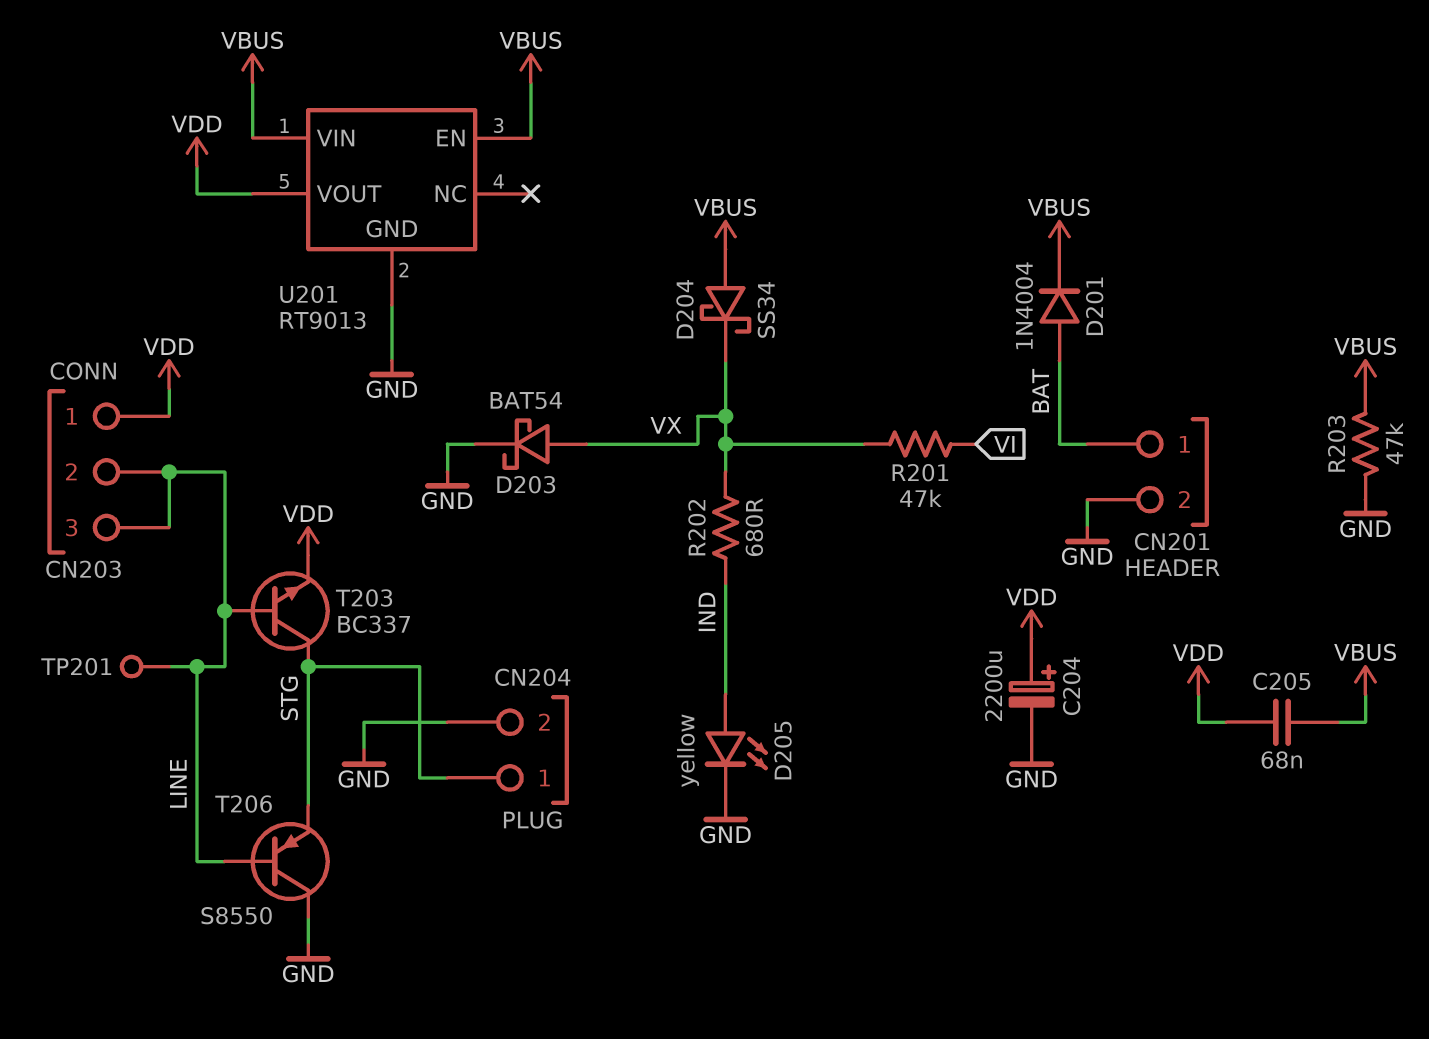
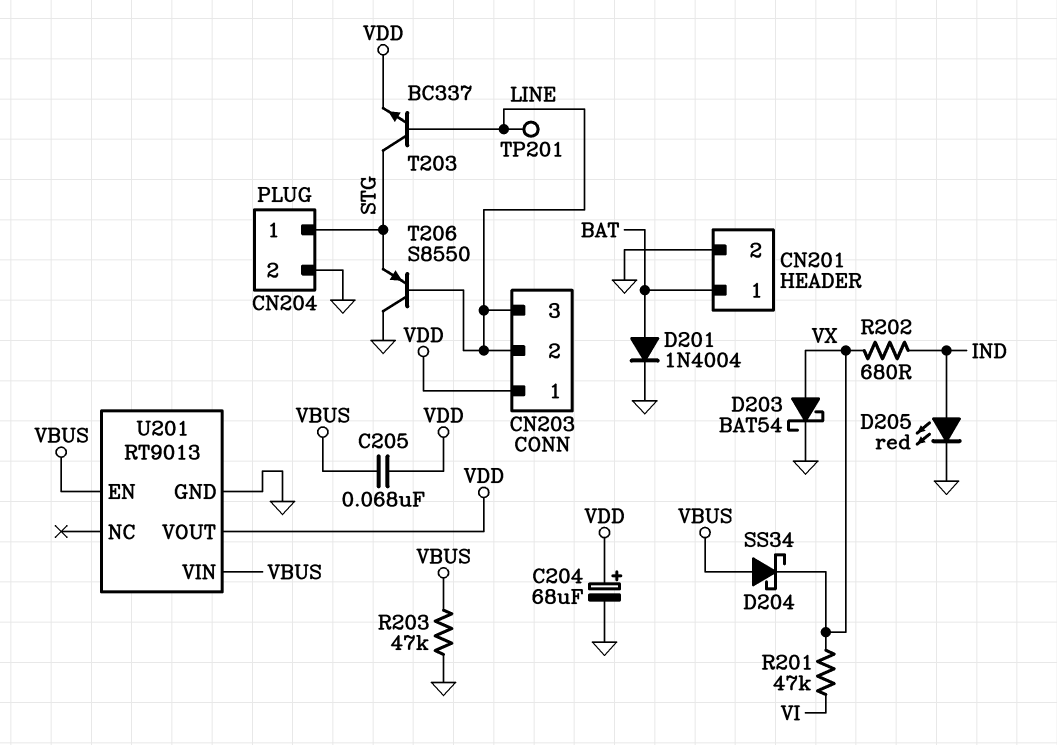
C204: 2200uF (plus VDD, minus GND) -> 68uF (plus VDD, minus GND)
D201: diode 1N4004 (A BAT, K VBUS) -> diode 1N4004 (A BAT, K GND)
D205: LED yellow (A IND, K GND) -> LED red (A IND, K GND)

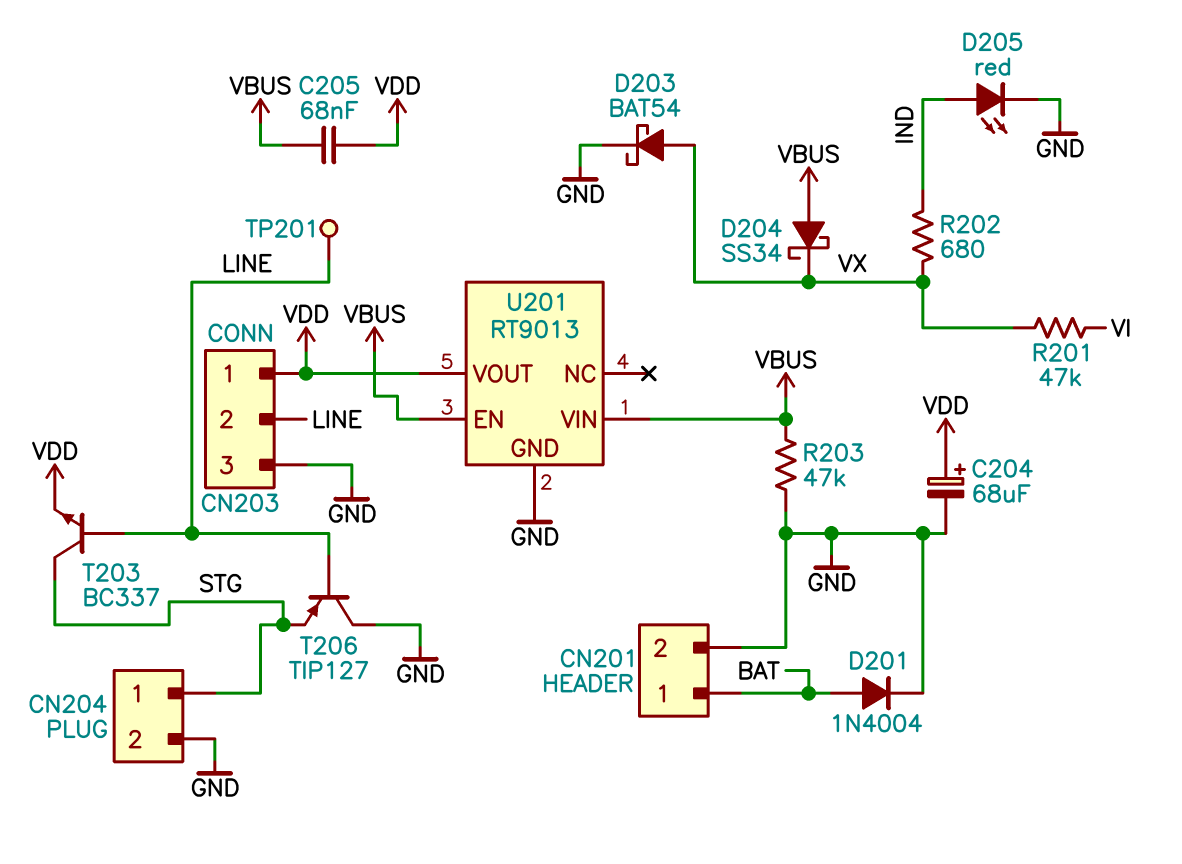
CN203 pin 3: LINE -> GND
T206: PNP S8550 (B LINE, C GND, E STG) -> PNP TIP127 (B LINE, C GND, E STG)

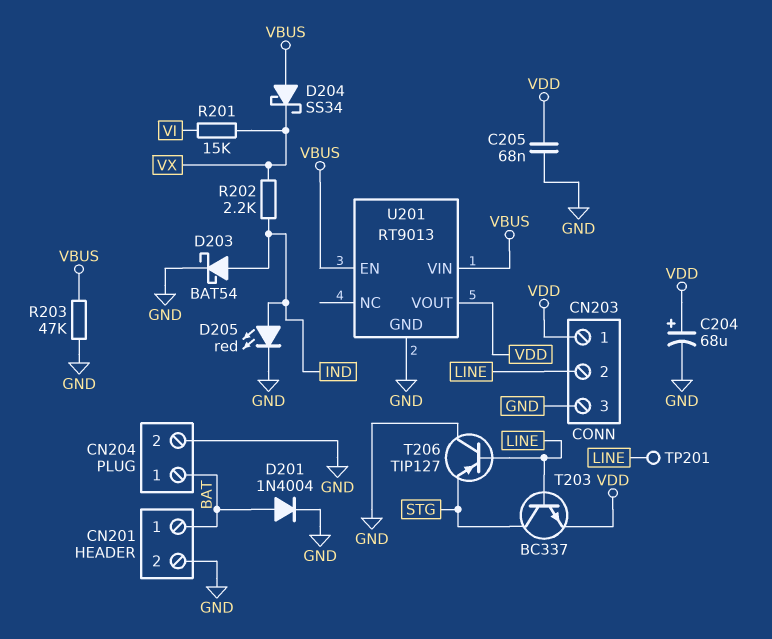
C205: 68nF (VBUS, VDD) -> 68nF (GND, VDD)
CN204 pin 1: STG -> BAT
D203: schottky BAT54 (A VX, K GND) -> schottky BAT54 (A IND, K GND)
R201: 47k (VI, VX) -> 15k (VI, VX)
R202: 680 (IND, VX) -> 2.2k (IND, VX)

